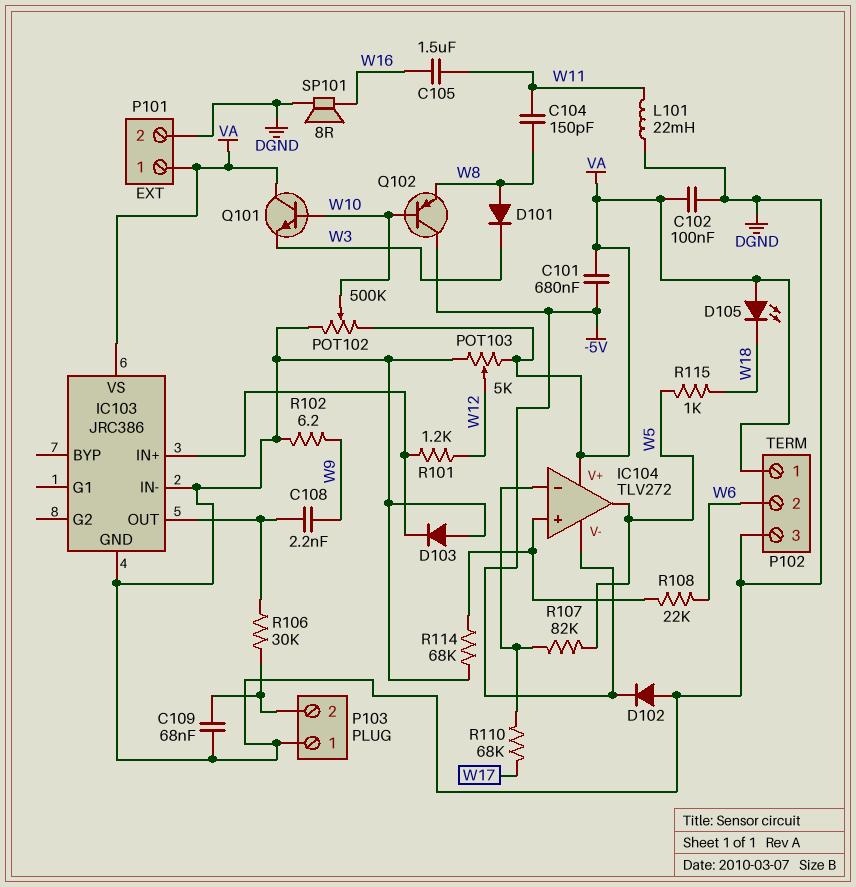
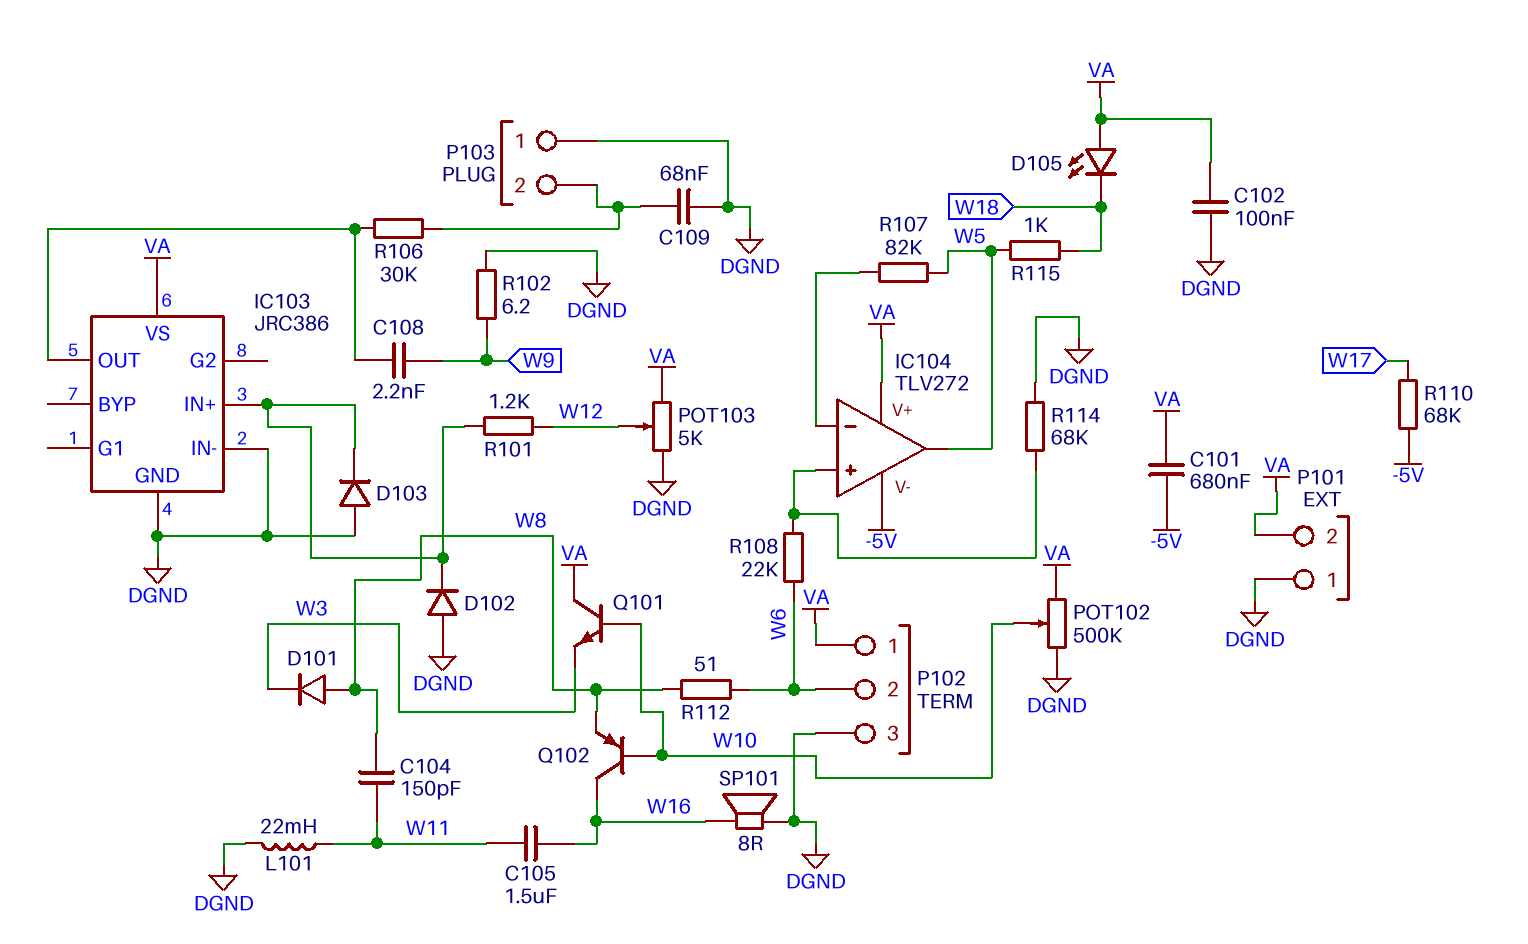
D102: diode (A DGND, K -5V) -> diode (A DGND, K IC103/IN+)
P101 pin 1: VA -> DGND
P101 pin 2: DGND -> VA
Q102: PNP (B W10, C -5V, E W8) -> PNP (B W10, C W16, E W8)
R110: 68k (IC104/in-, W17) -> 68k (-5V, W17)
R112: none -> 51 (W6, W8)

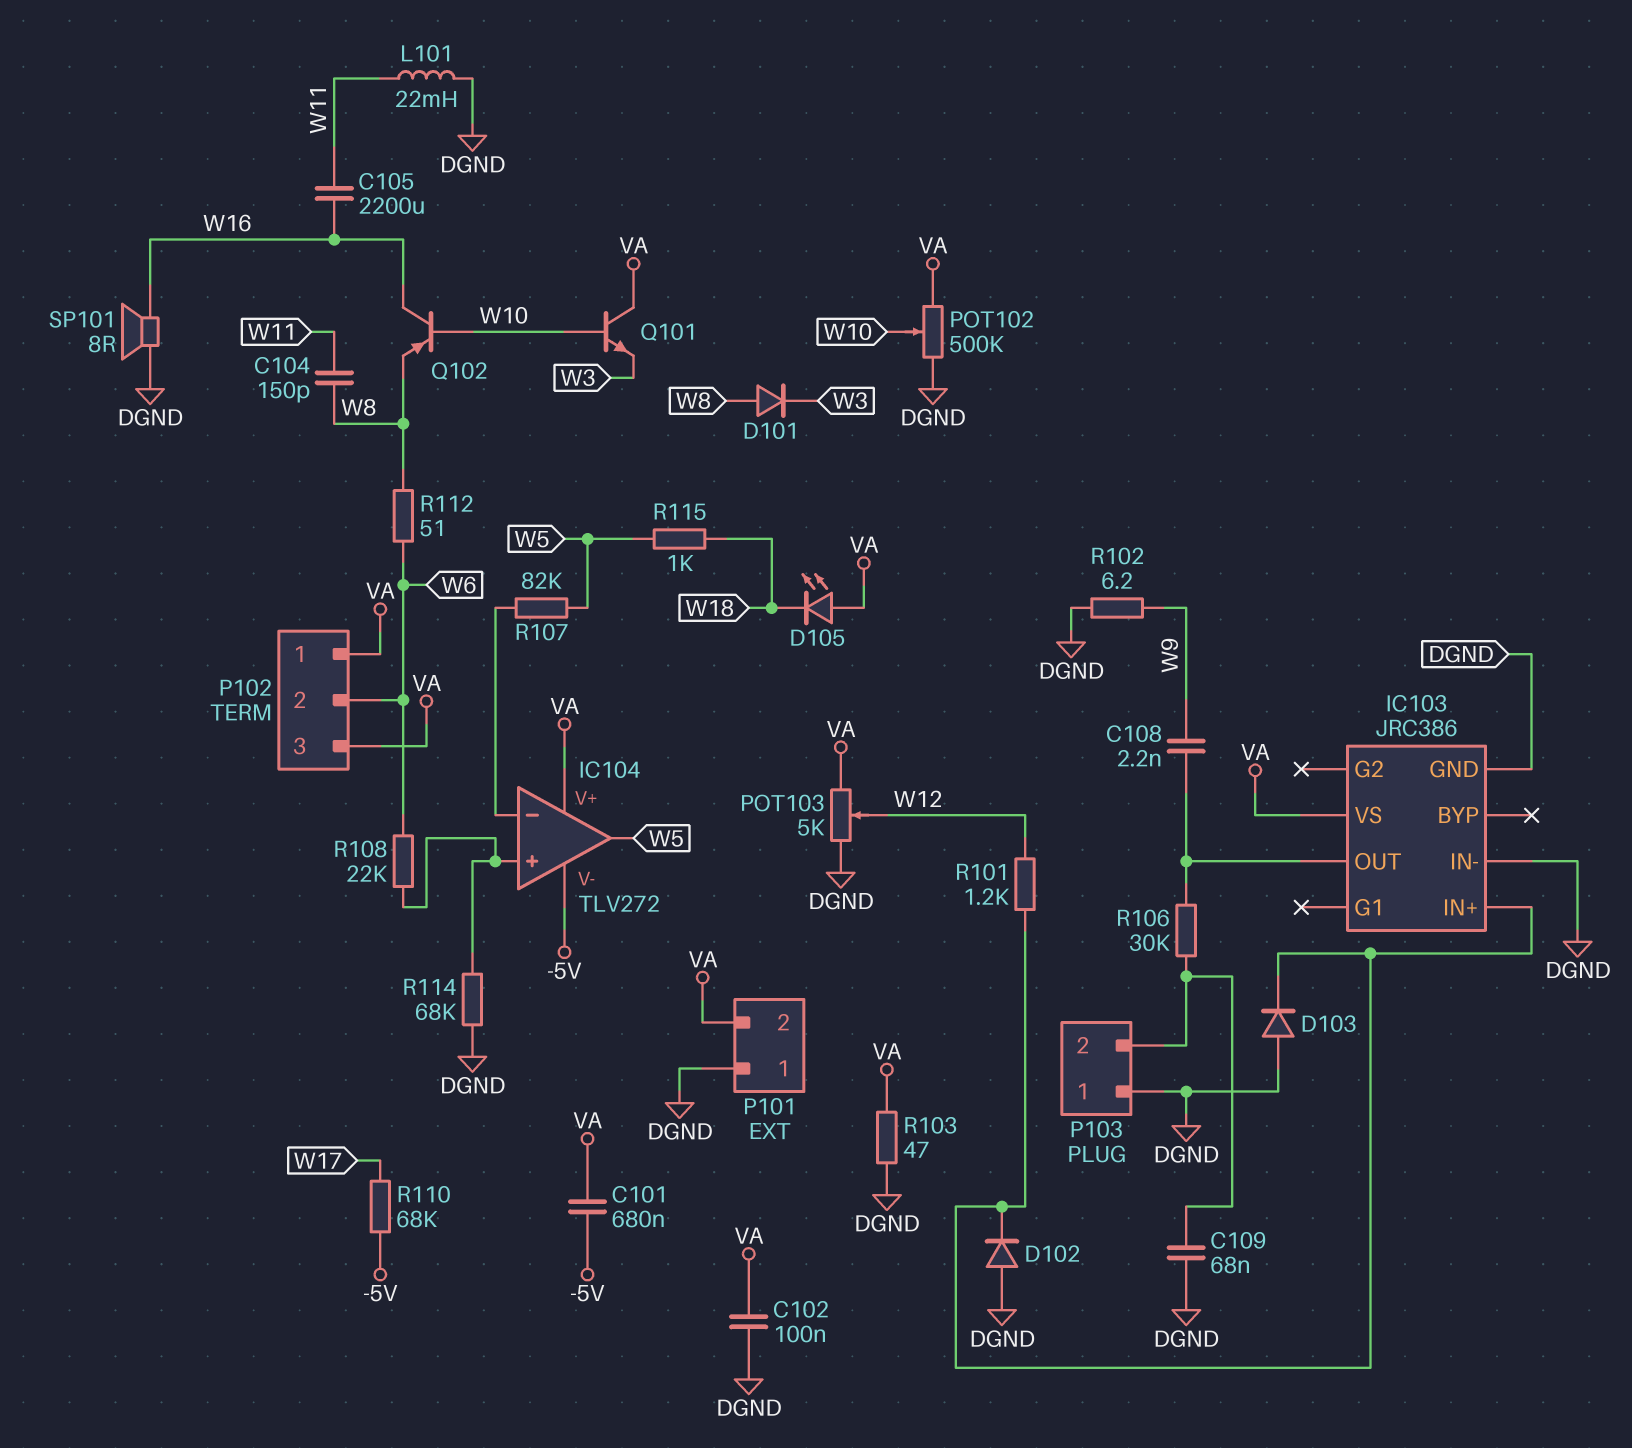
C105: 1.5uF (W11, W16) -> 2200uF (W11, W16)
P102 pin 3: DGND -> VA
R103: none -> 47 (DGND, VA)

